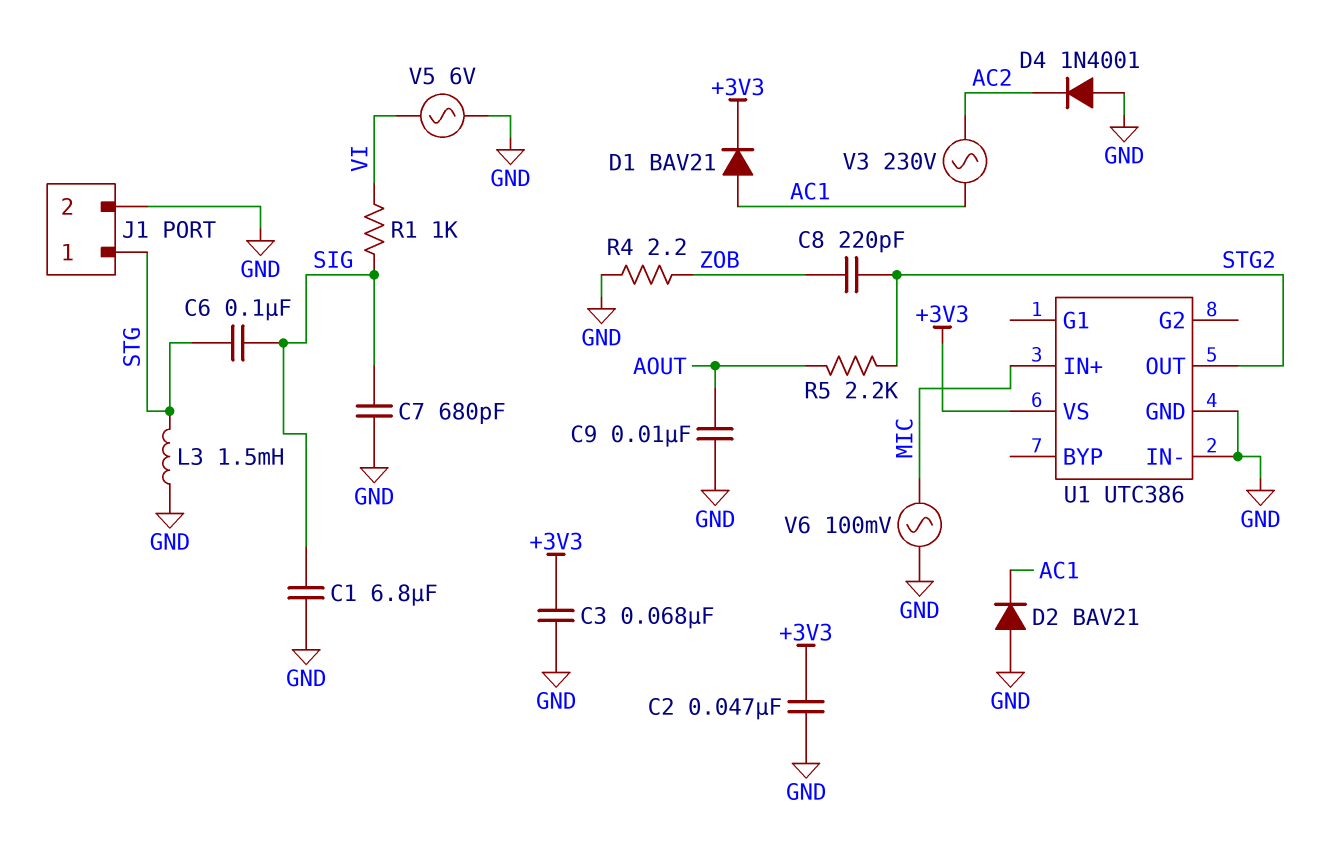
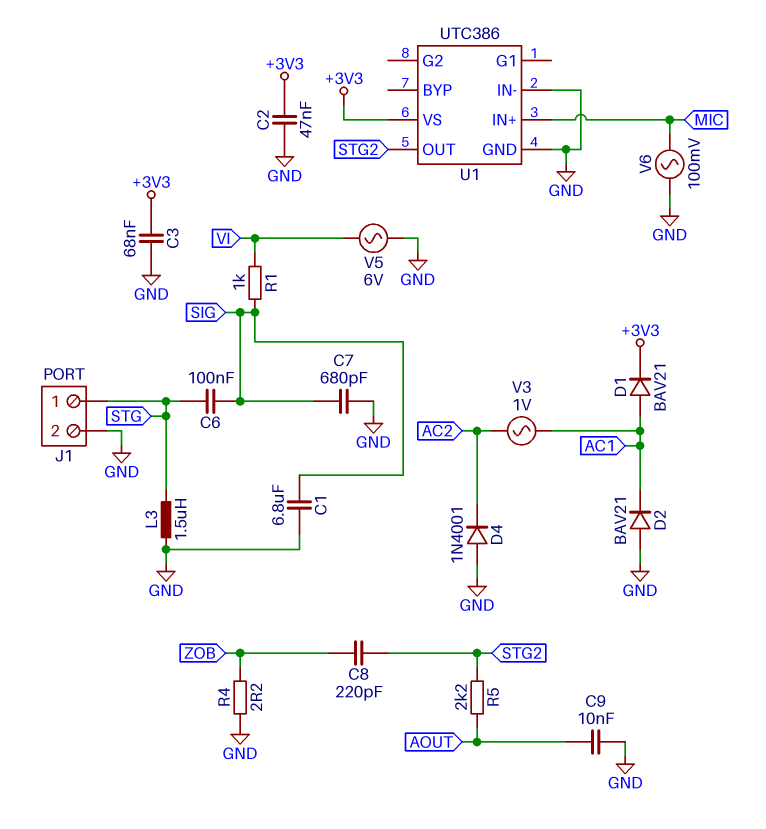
L3: 1.5mH (GND, STG) -> 1.5uH (GND, STG)
V3: AC 230V (AC1, AC2) -> AC 1V (AC1, AC2)

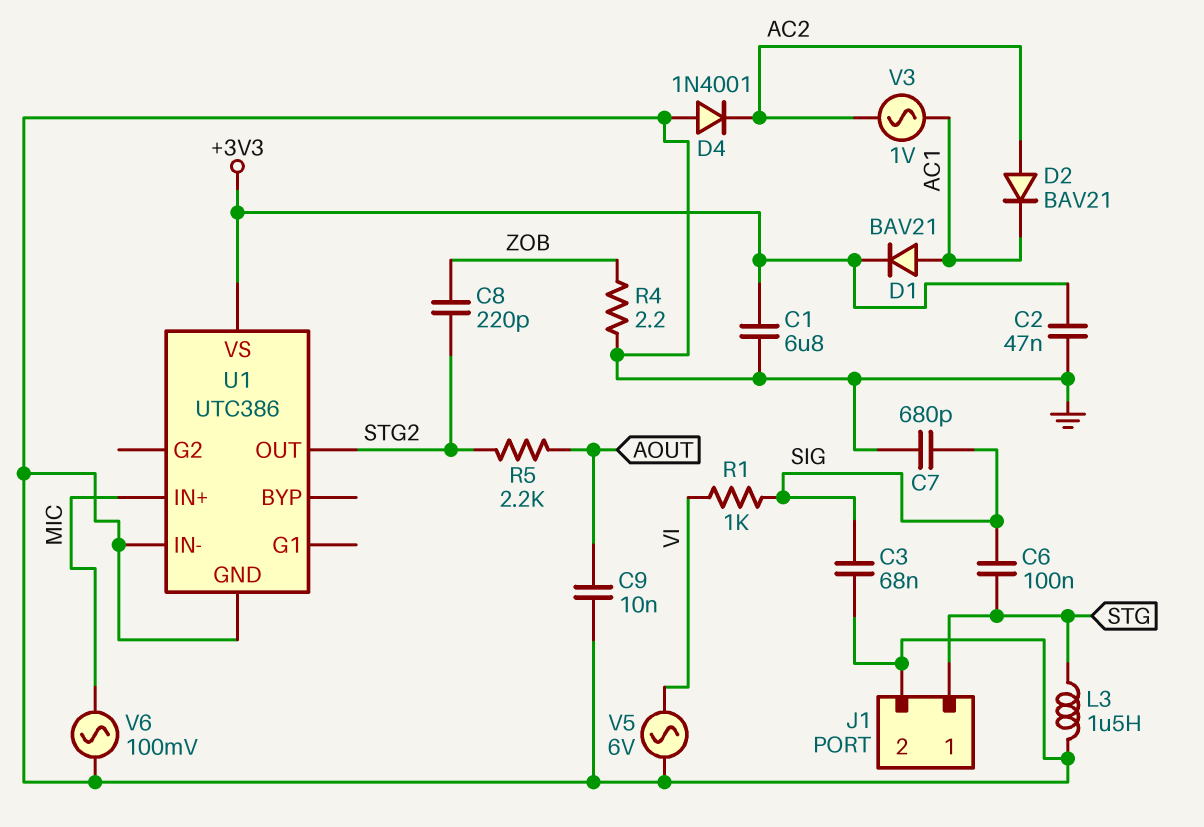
C1: 6.8uF (GND, SIG) -> 6.8uF (+3V3, GND)
C3: 68nF (+3V3, GND) -> 68nF (GND, SIG)
D2: diode BAV21 (A GND, K AC1) -> diode BAV21 (A AC2, K AC1)

